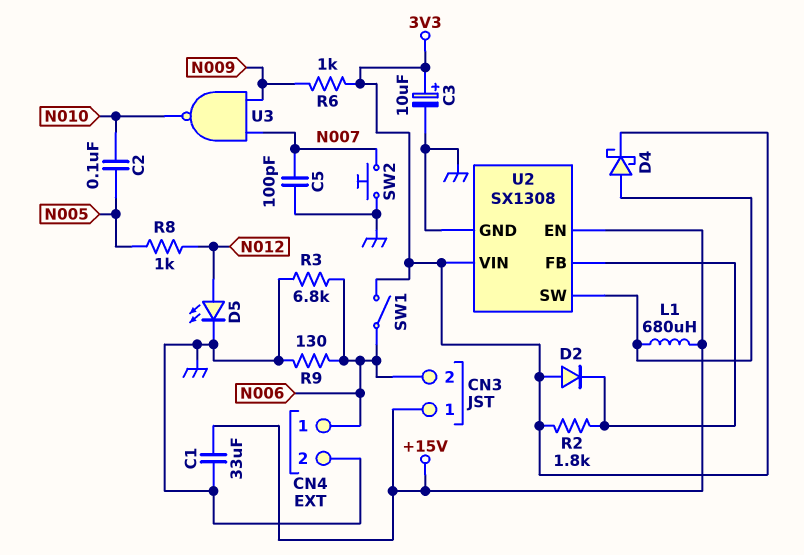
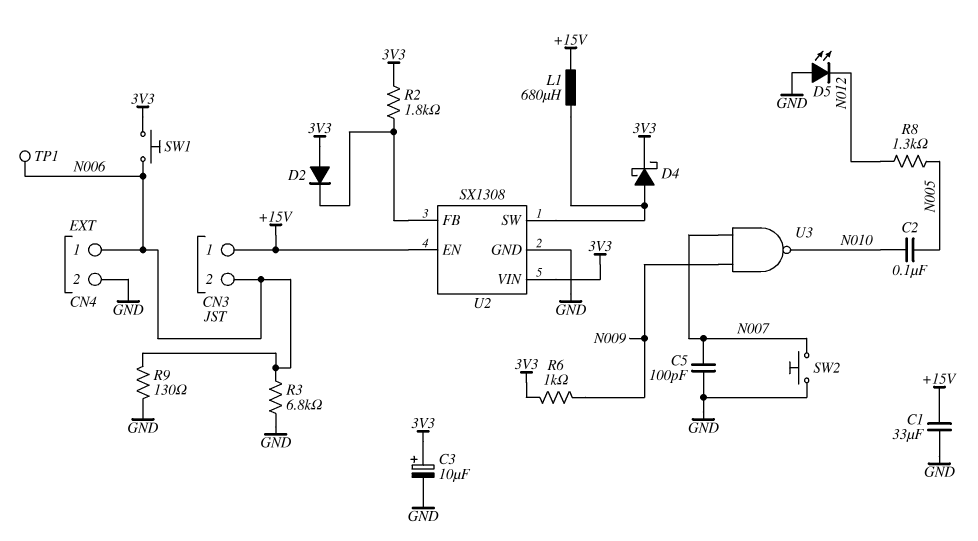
D5: LED (A N012, K GND) -> LED (A GND, K N012)
R8: 1k (N005, N012) -> 1.3k (N005, N012)
SW1: switch (3V3, N006) -> button (3V3, N006)
TP1: none -> test point (N006)

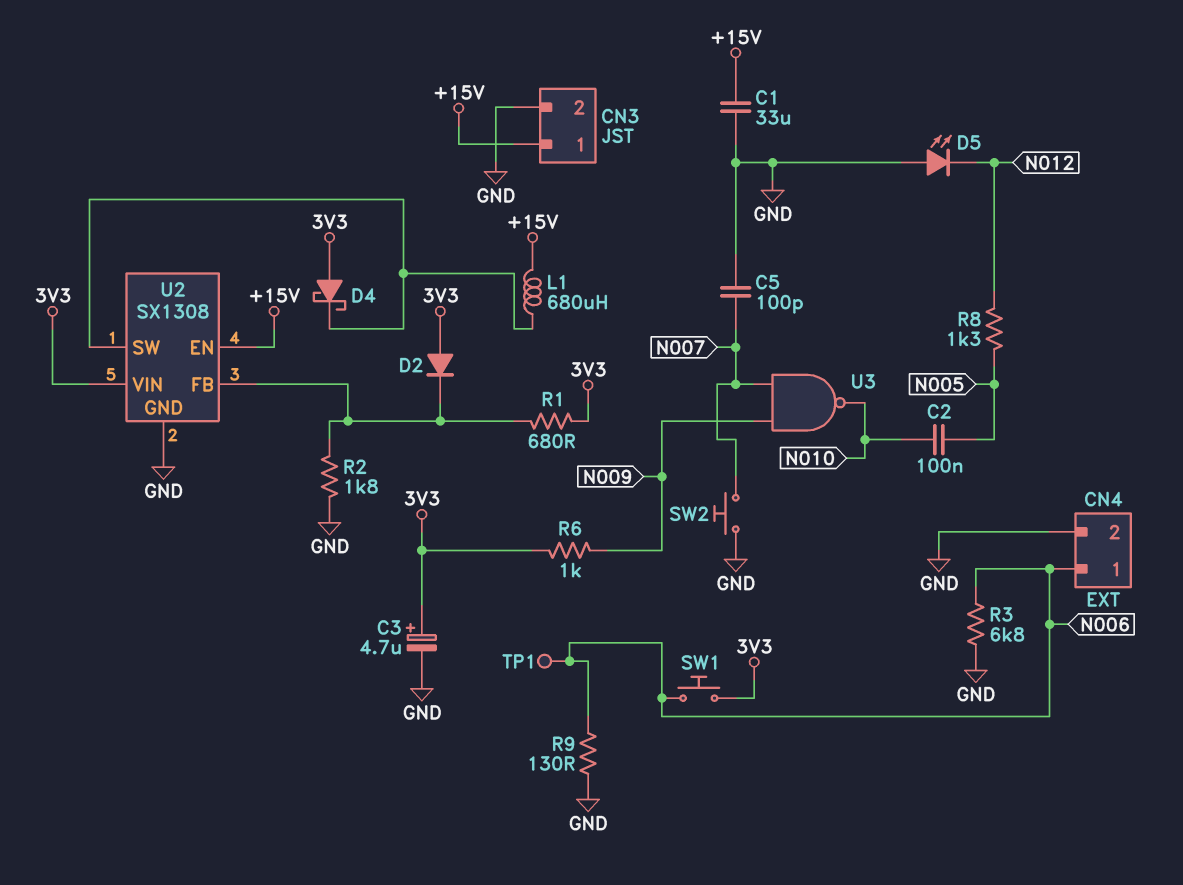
C3: 10uF (plus 3V3, minus GND) -> 4.7uF (plus 3V3, minus GND)
CN3 pin 2: N006 -> GND
D4: schottky (A U2/SW, K 3V3) -> schottky (A 3V3, K U2/SW)
R1: none -> 680 (3V3, U2/FB)
R2: 1.8k (3V3, U2/FB) -> 1.8k (GND, U2/FB)

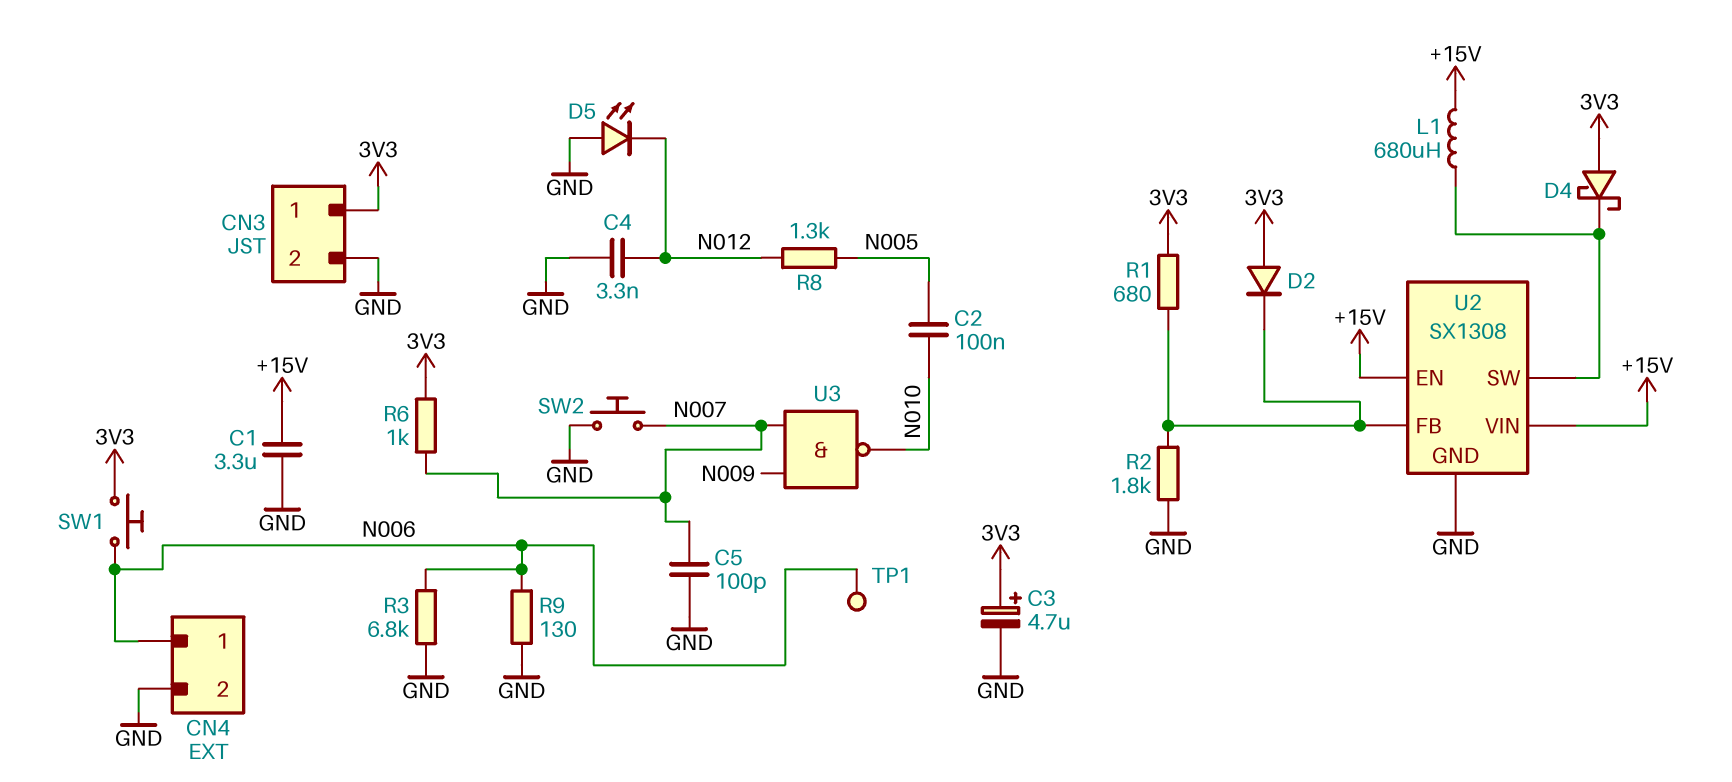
C1: 33uF (+15V, GND) -> 3.3uF (+15V, GND)
C4: none -> 3.3nF (GND, N012)
CN3 pin 1: +15V -> 3V3
R6: 1k (3V3, N009) -> 1k (3V3, N007)
U2 pin VIN: 3V3 -> +15V

